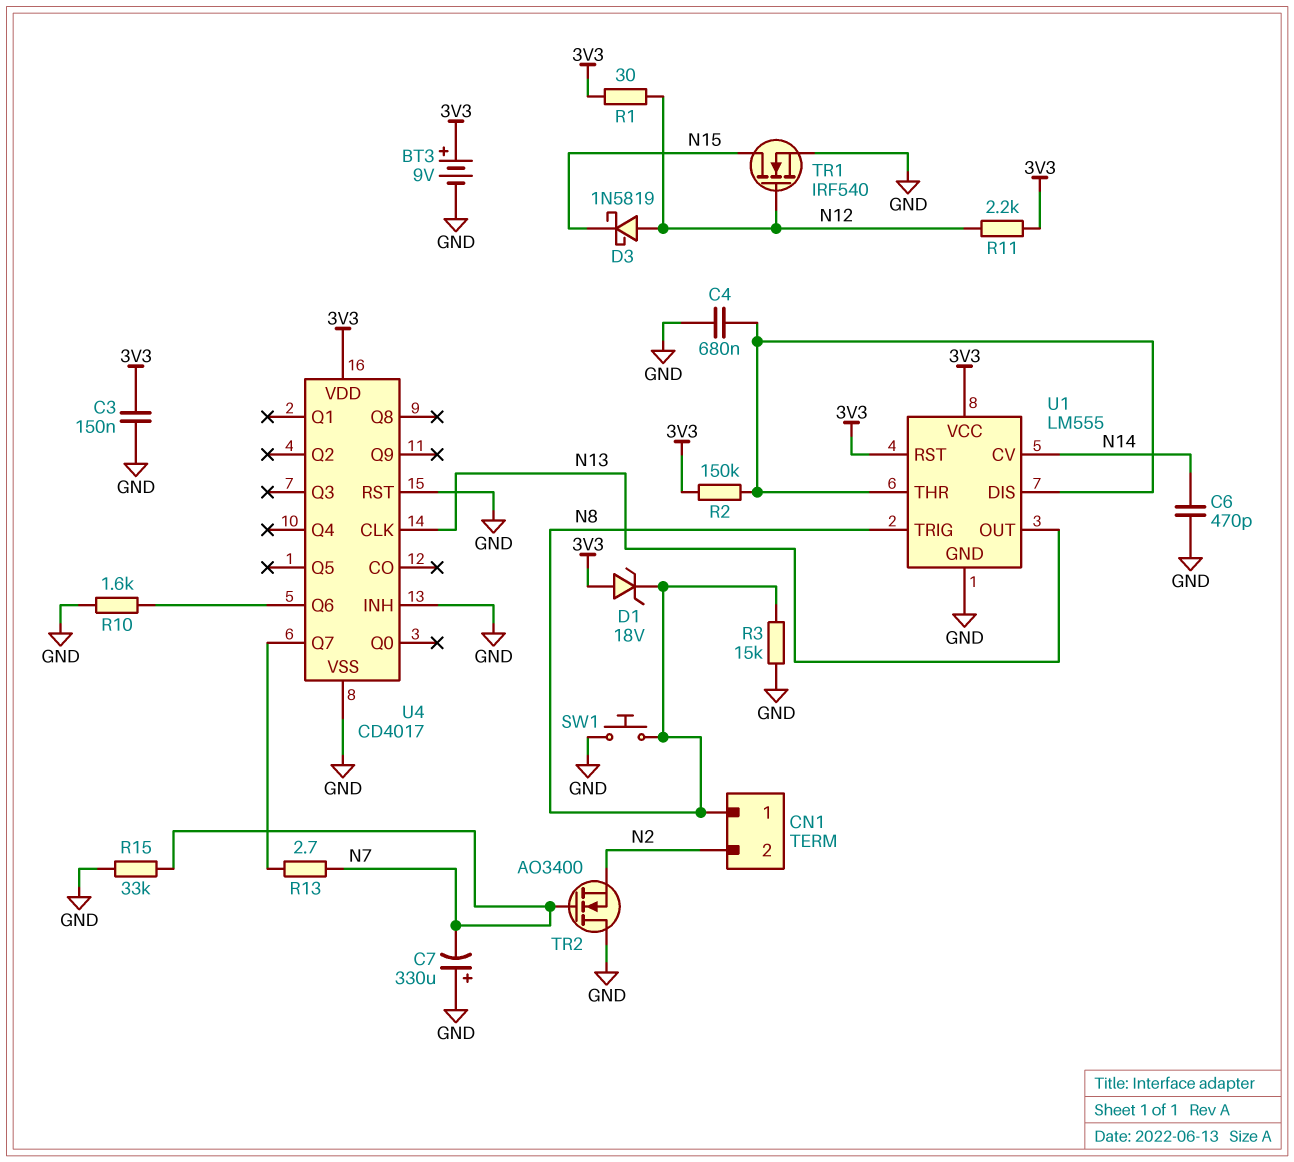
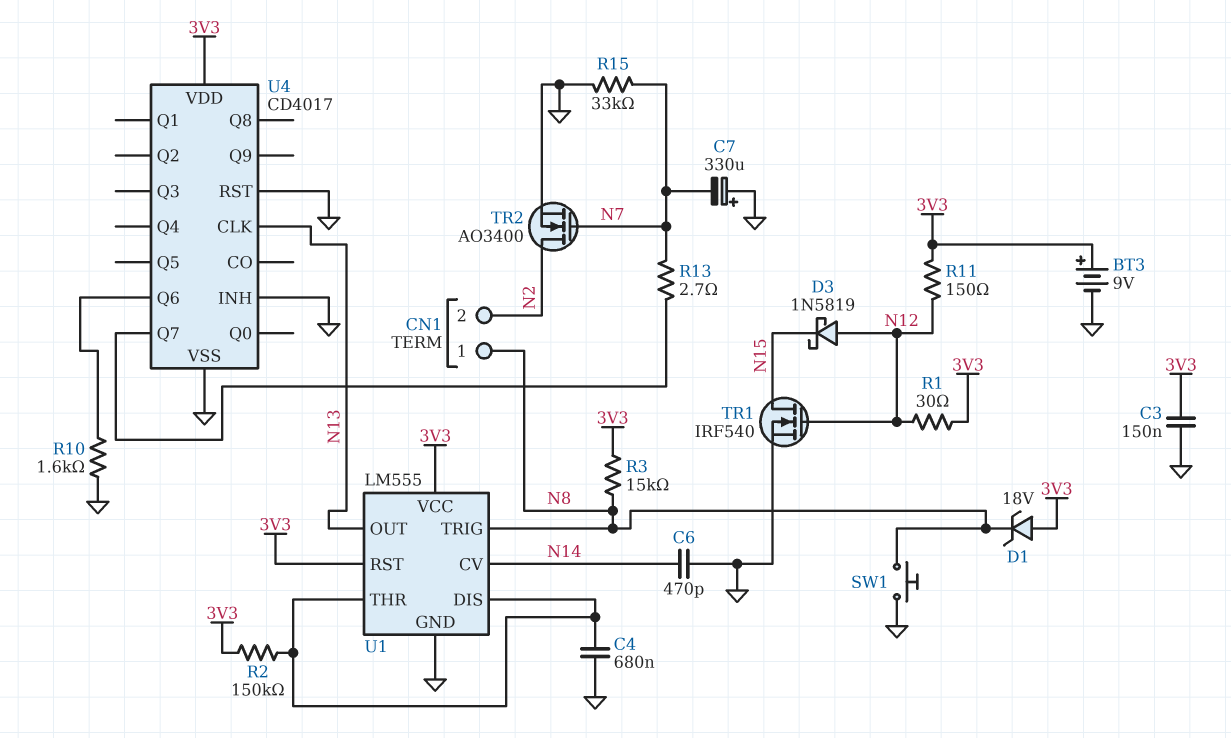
R3: 15k (GND, N8) -> 15k (3V3, N8)
R11: 2.2k (3V3, N12) -> 150 (3V3, N12)
TR2: NMOS AO3400 (G N7, D GND, S N2) -> NMOS AO3400 (G N7, D N2, S GND)

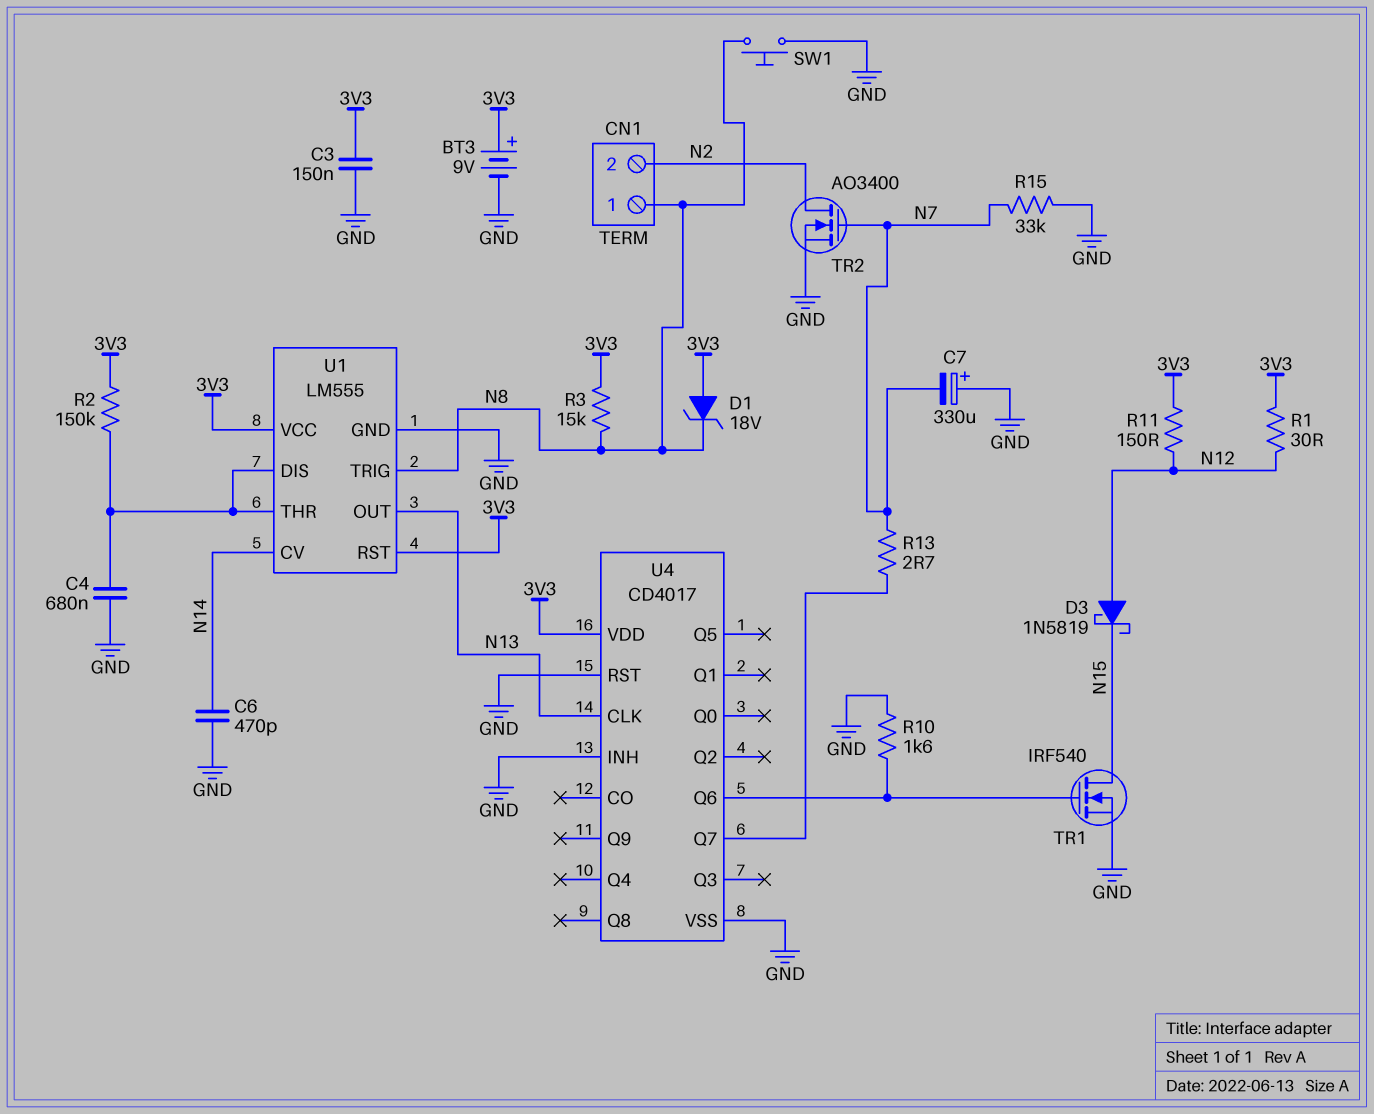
TR1: NMOS IRF540 (G N12, D N15, S GND) -> NMOS IRF540 (G U4/Q6, D N15, S GND)

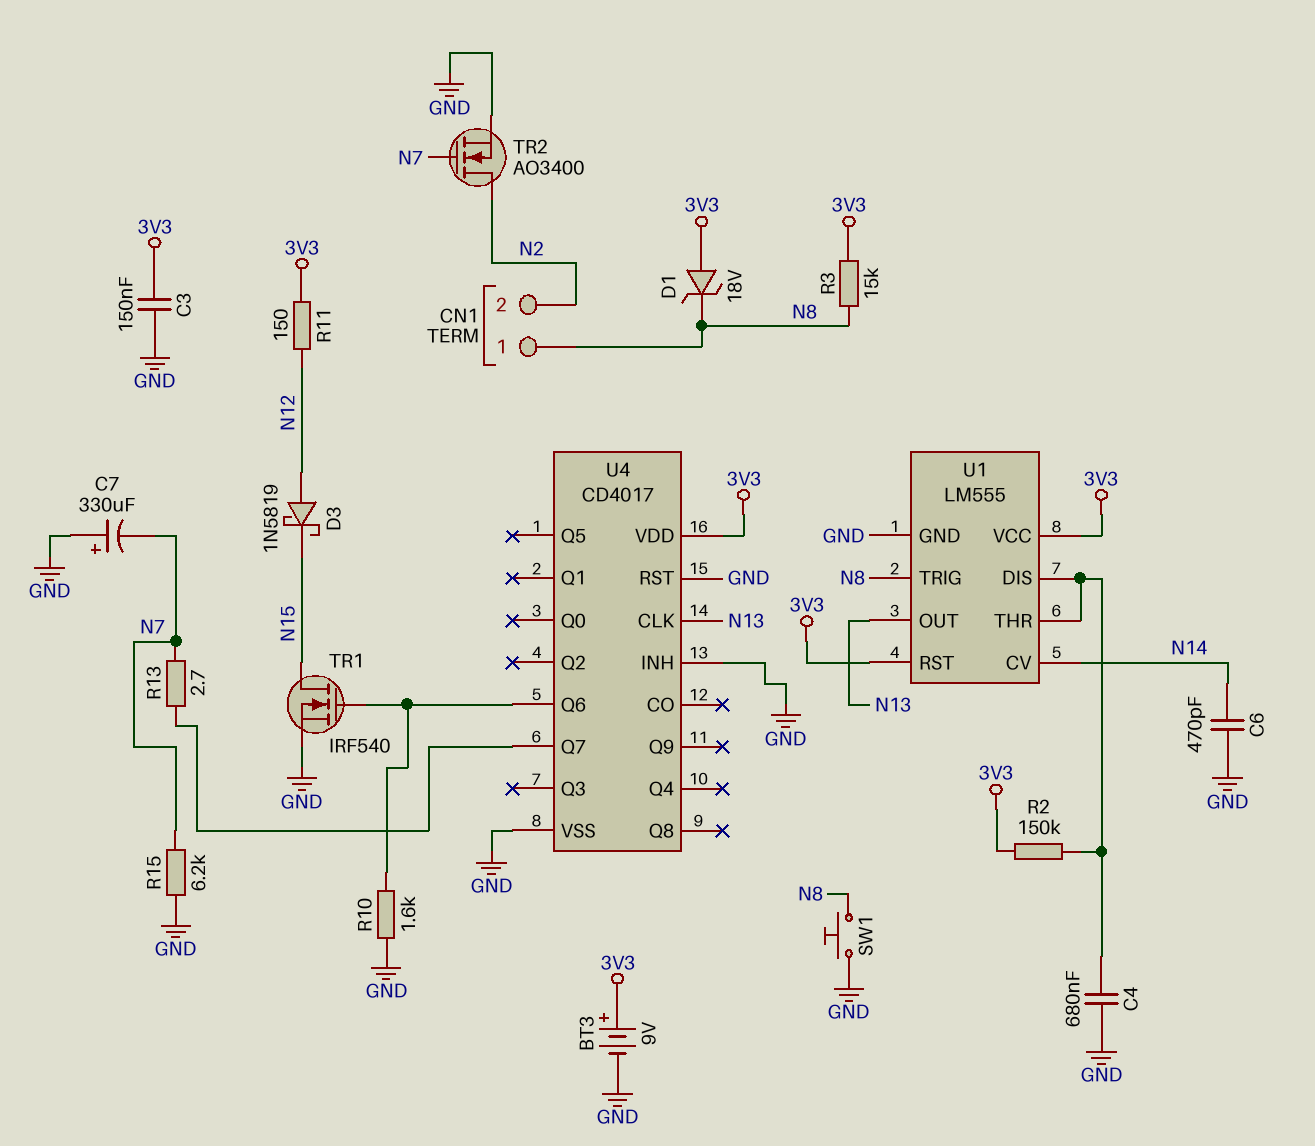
R1: 30 (3V3, N12) -> none
R15: 33k (GND, N7) -> 6.2k (GND, N7)

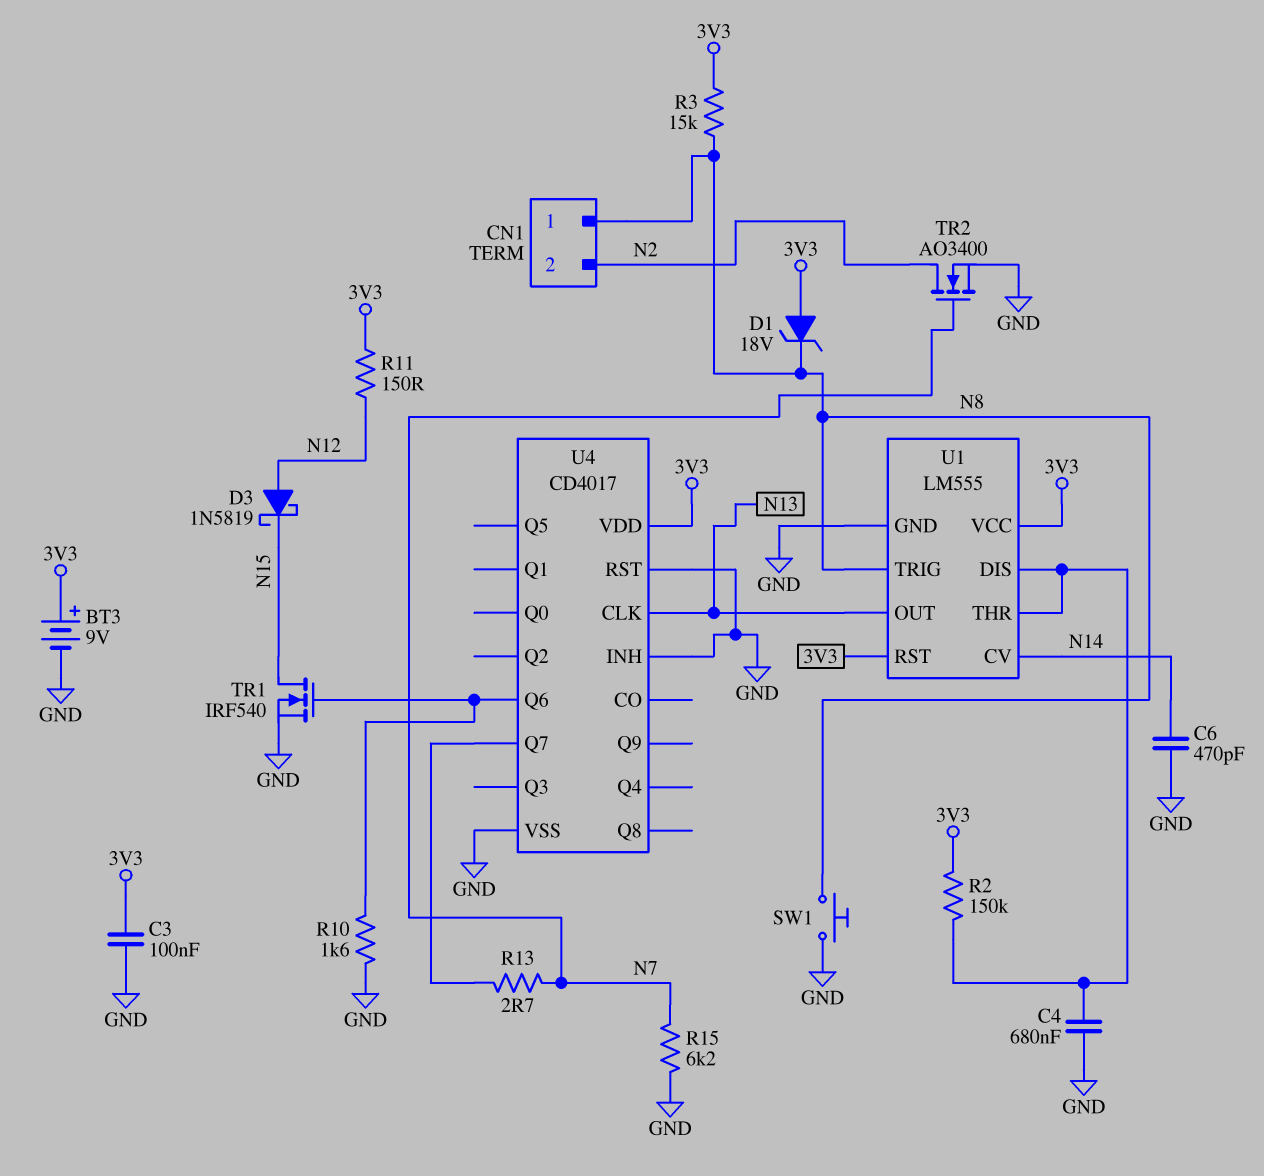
C3: 150nF (3V3, GND) -> 100nF (3V3, GND)
C7: 330uF (plus GND, minus N7) -> none

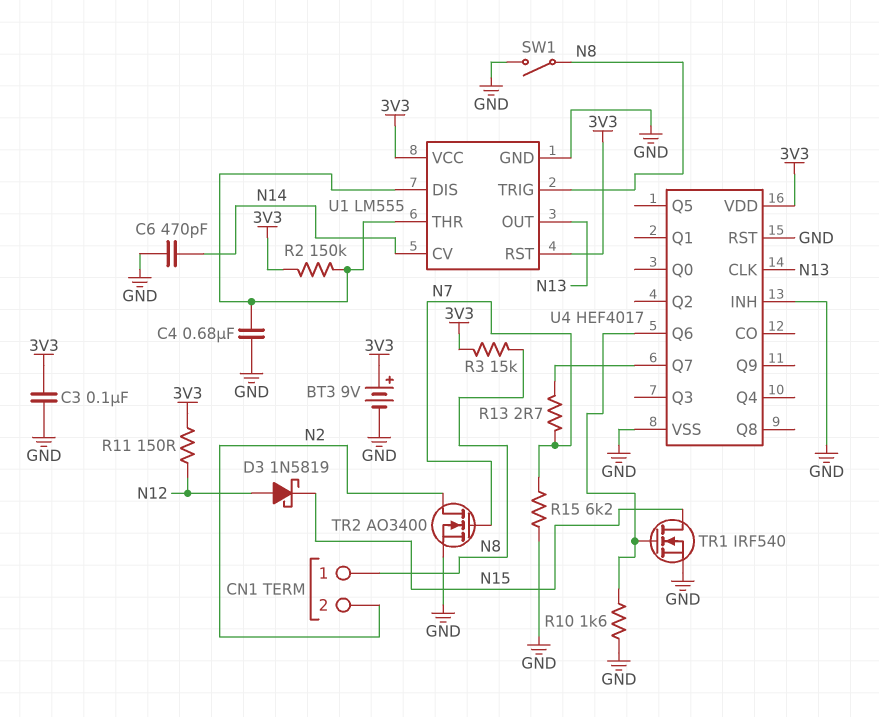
D1: zener 18V (A 3V3, K N8) -> none
SW1: button (GND, N8) -> switch (GND, N8)
U4: CD4017 -> HEF4017

